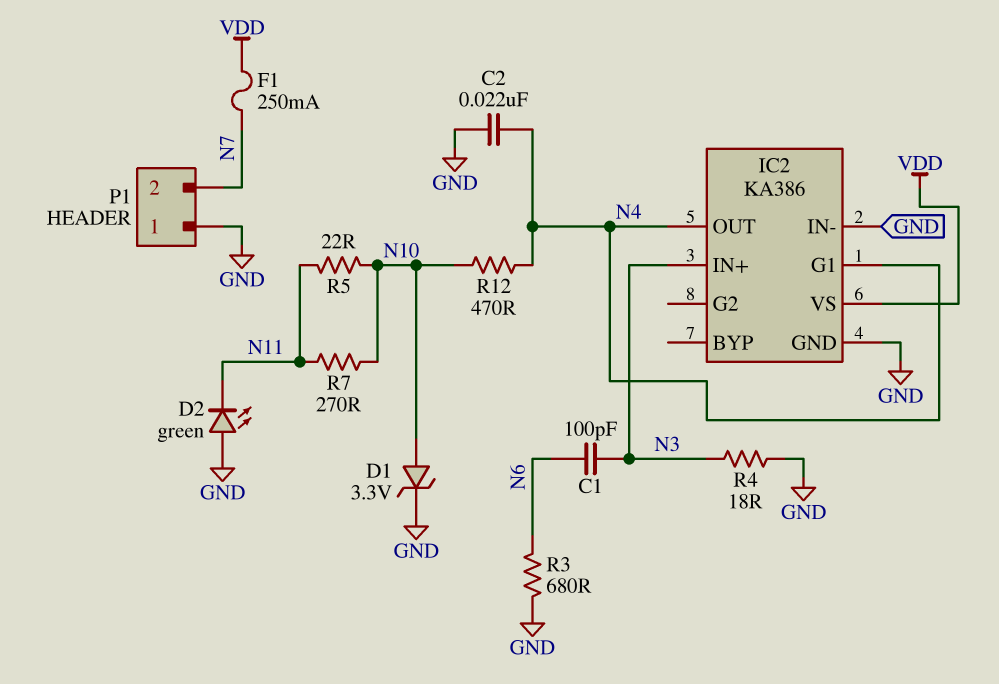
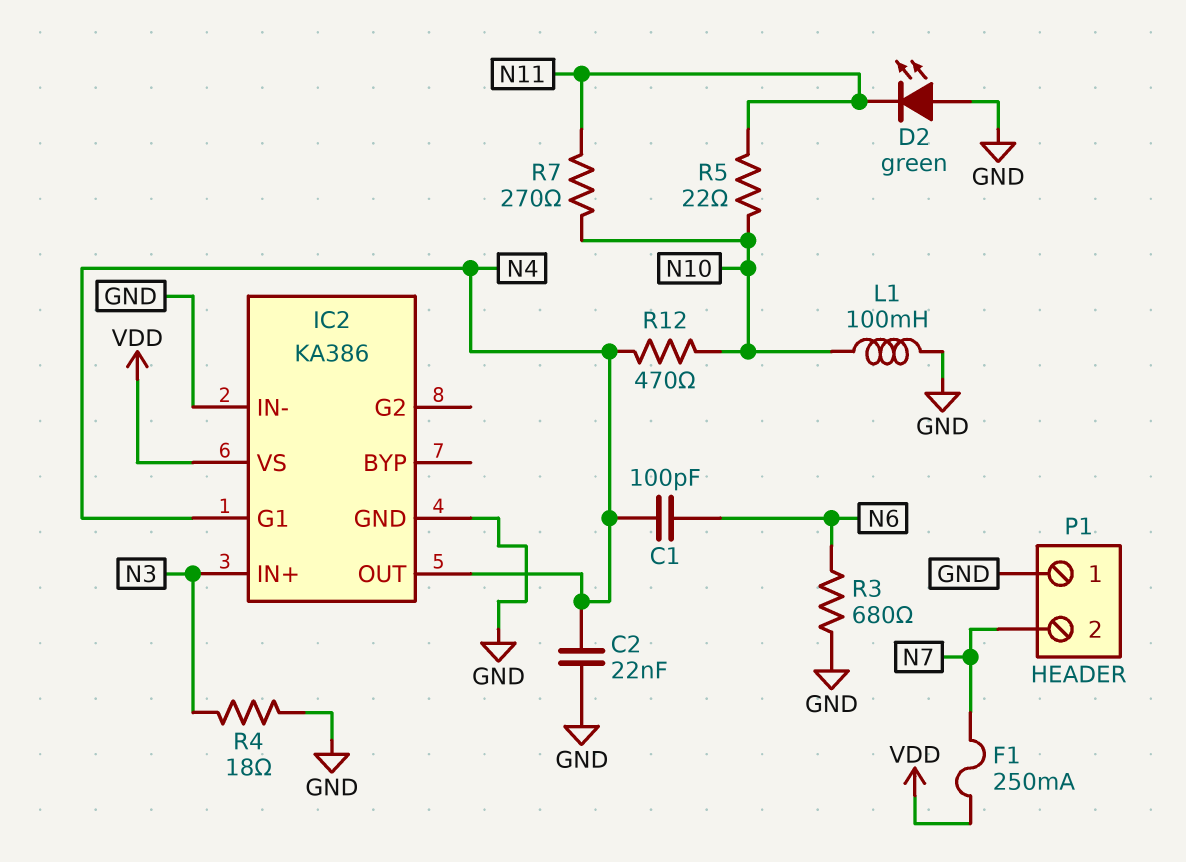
C1: 100pF (N3, N6) -> 100pF (N4, N6)
D1: zener 3.3V (A N10, K GND) -> none
L1: none -> 100mH (GND, N10)

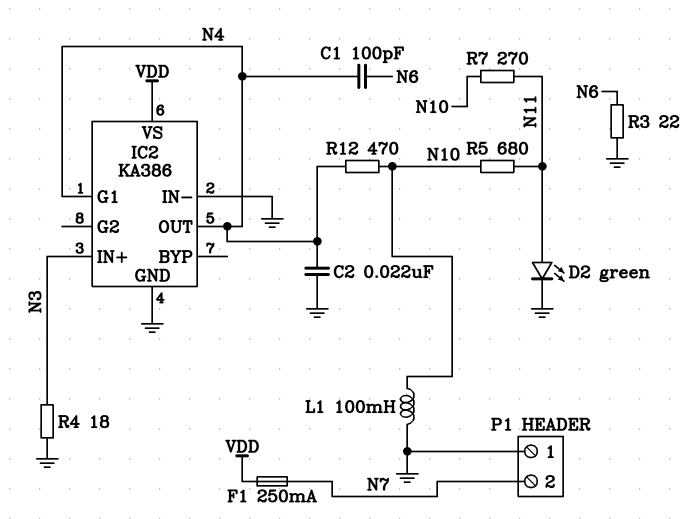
D2: LED green (A GND, K N11) -> LED green (A N11, K GND)
R3: 680 (GND, N6) -> 22 (GND, N6)
R5: 22 (N10, N11) -> 680 (N10, N11)

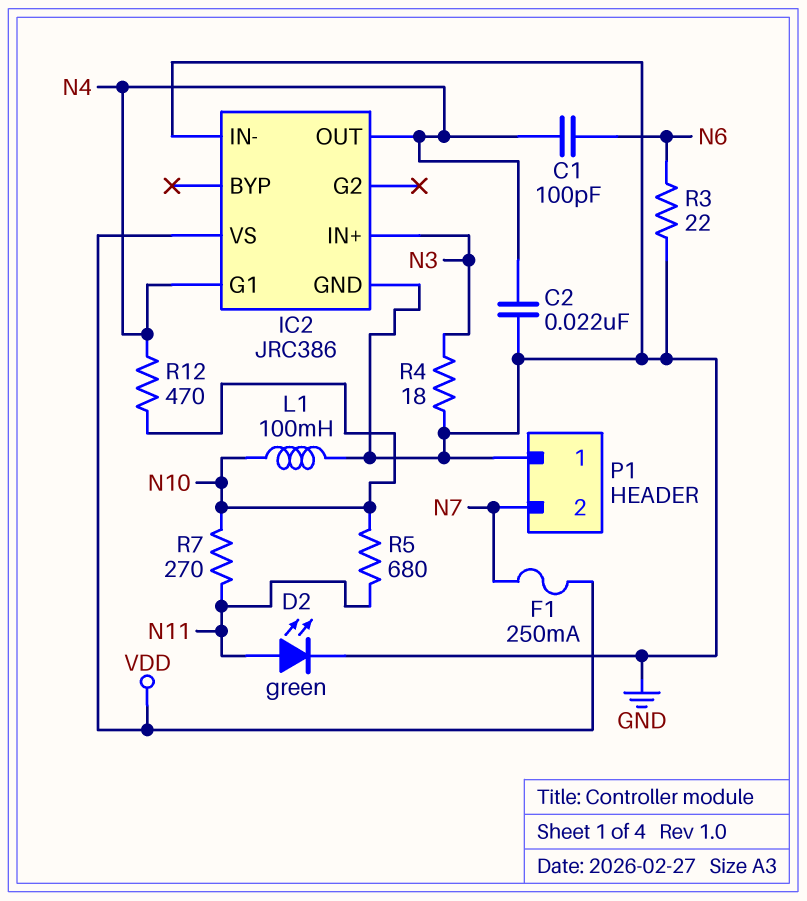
IC2: KA386 -> JRC386

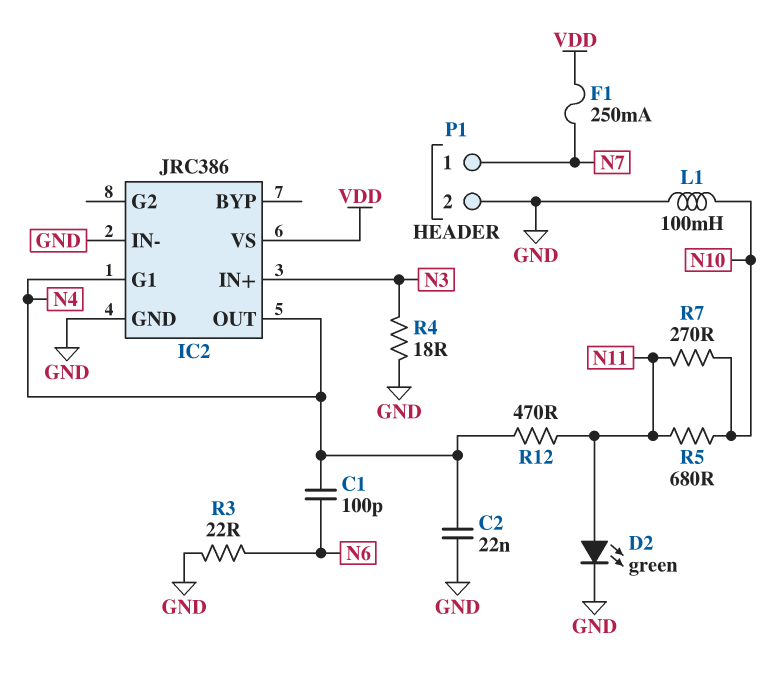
P1 pin 1: GND -> N7
P1 pin 2: N7 -> GND
R12: 470 (N4, N10) -> 470 (N4, N11)

